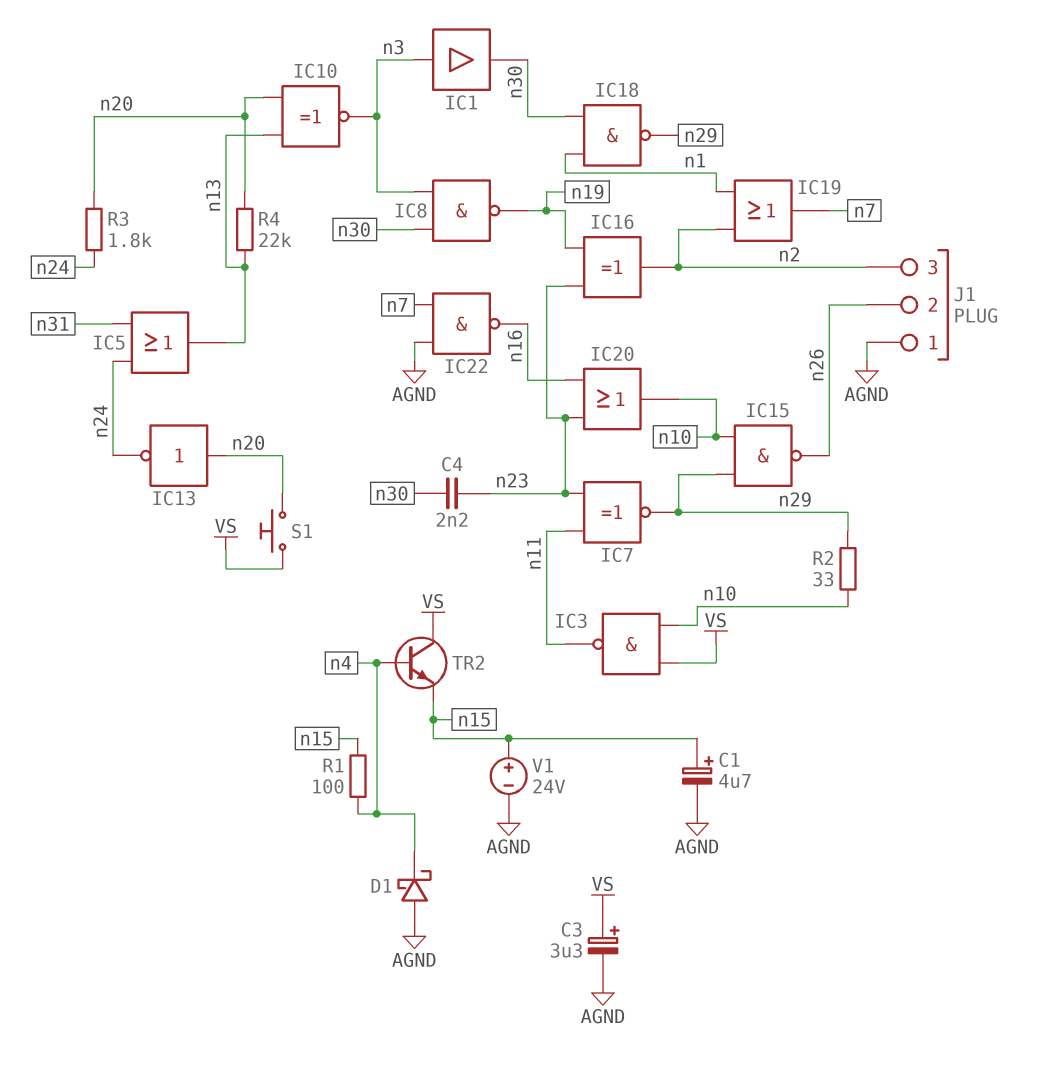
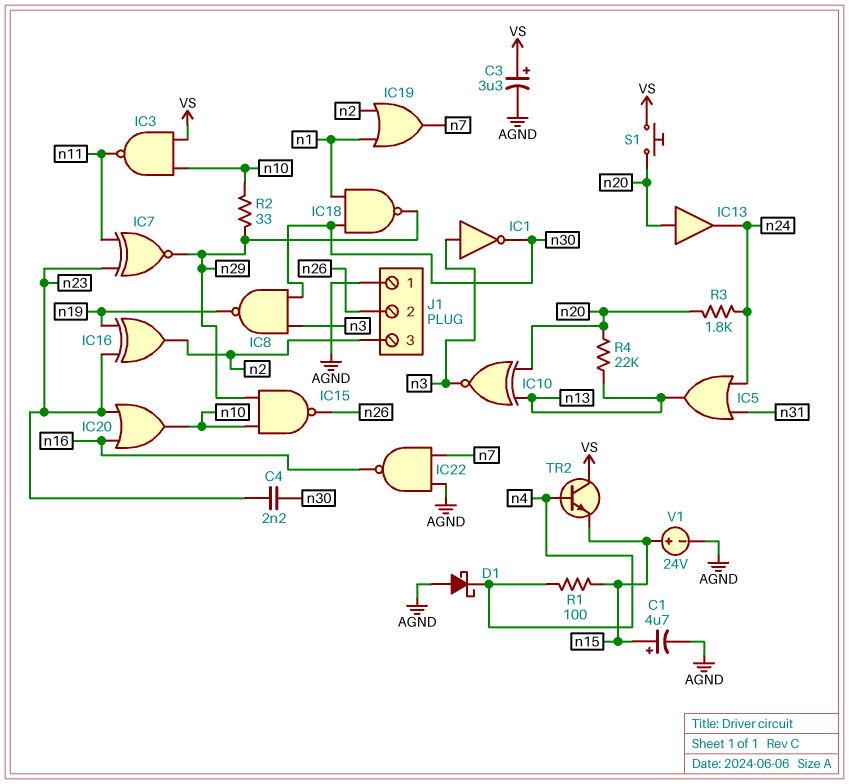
IC1: buffer (in n3, out n30) -> NOT (in n3, out n30)
IC13: NOT (in n20, out n24) -> buffer (in n20, out n24)

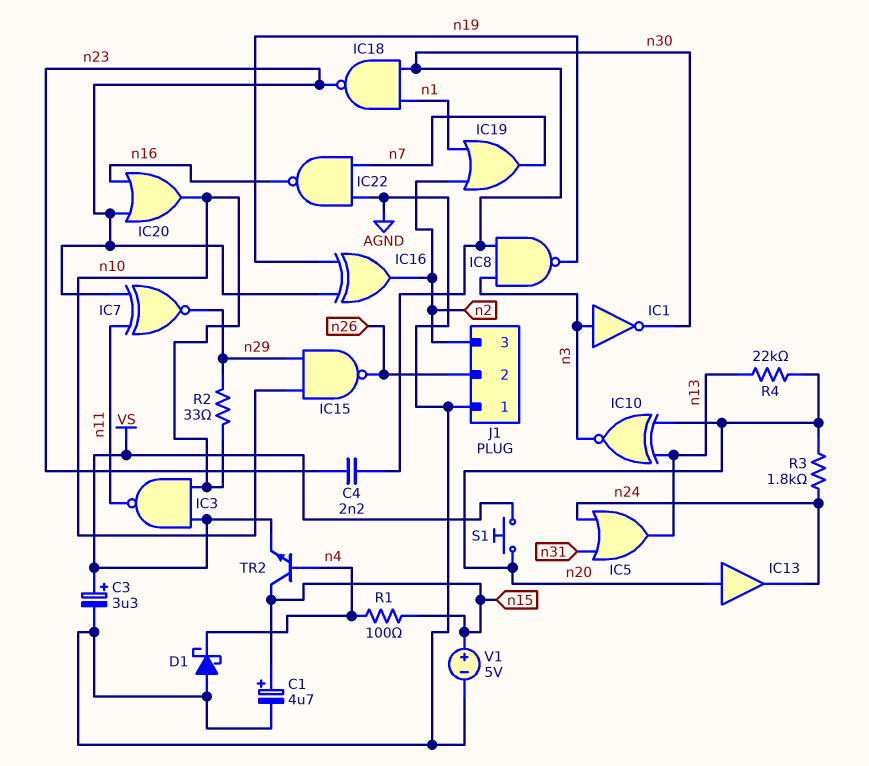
IC18: NAND (in n1, in n30, out n29) -> NAND (in n1, in n30, out n23)
TR2: NPN (B n4, C VS, E n15) -> NPN (B n4, C n15, E VS)
V1: 24V (plus n15, minus AGND) -> 5V (plus n15, minus AGND)

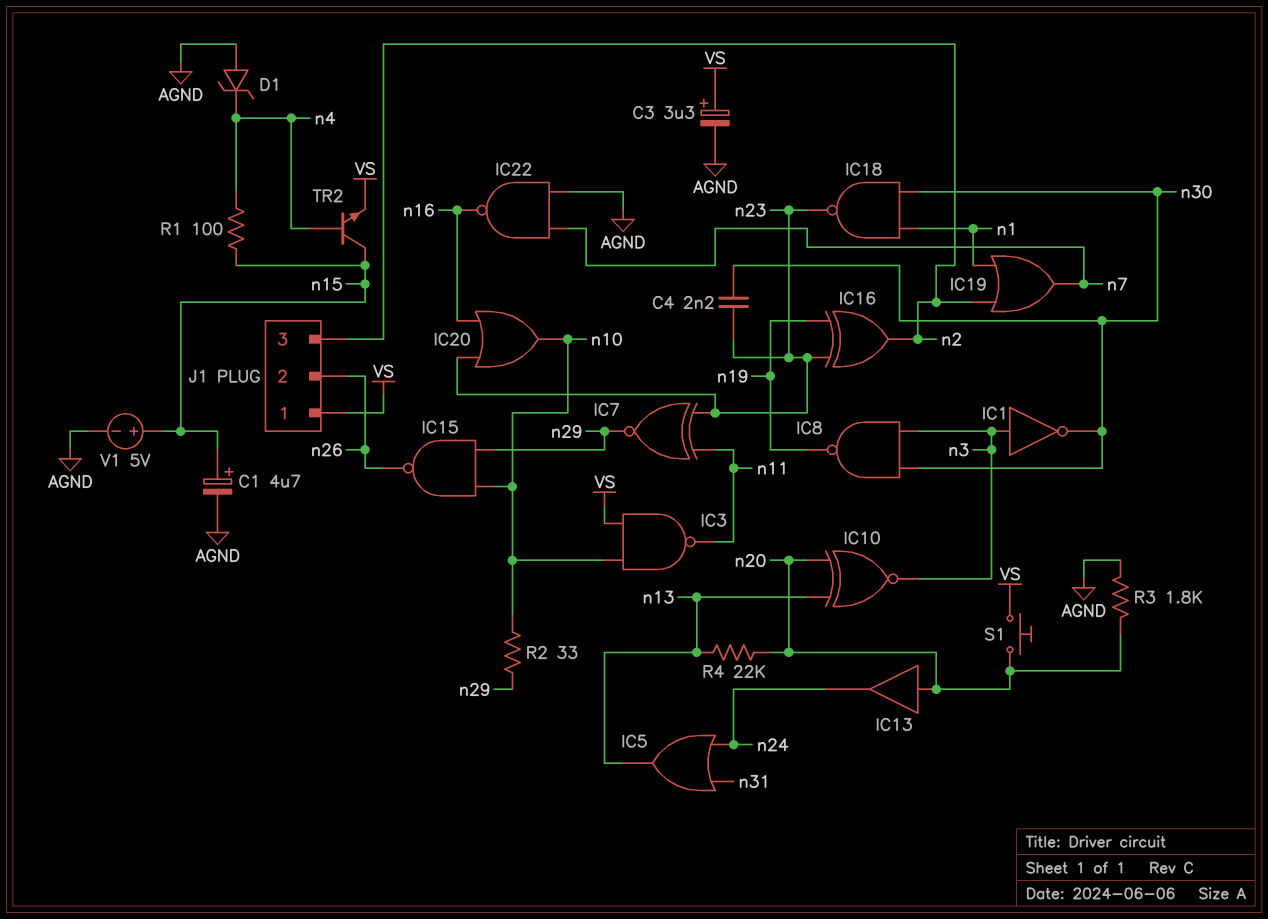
D1: schottky (A AGND, K n4) -> zener (A AGND, K n4)
J1 pin 1: AGND -> VS
R3: 1.8k (n20, n24) -> 1.8k (AGND, n20)

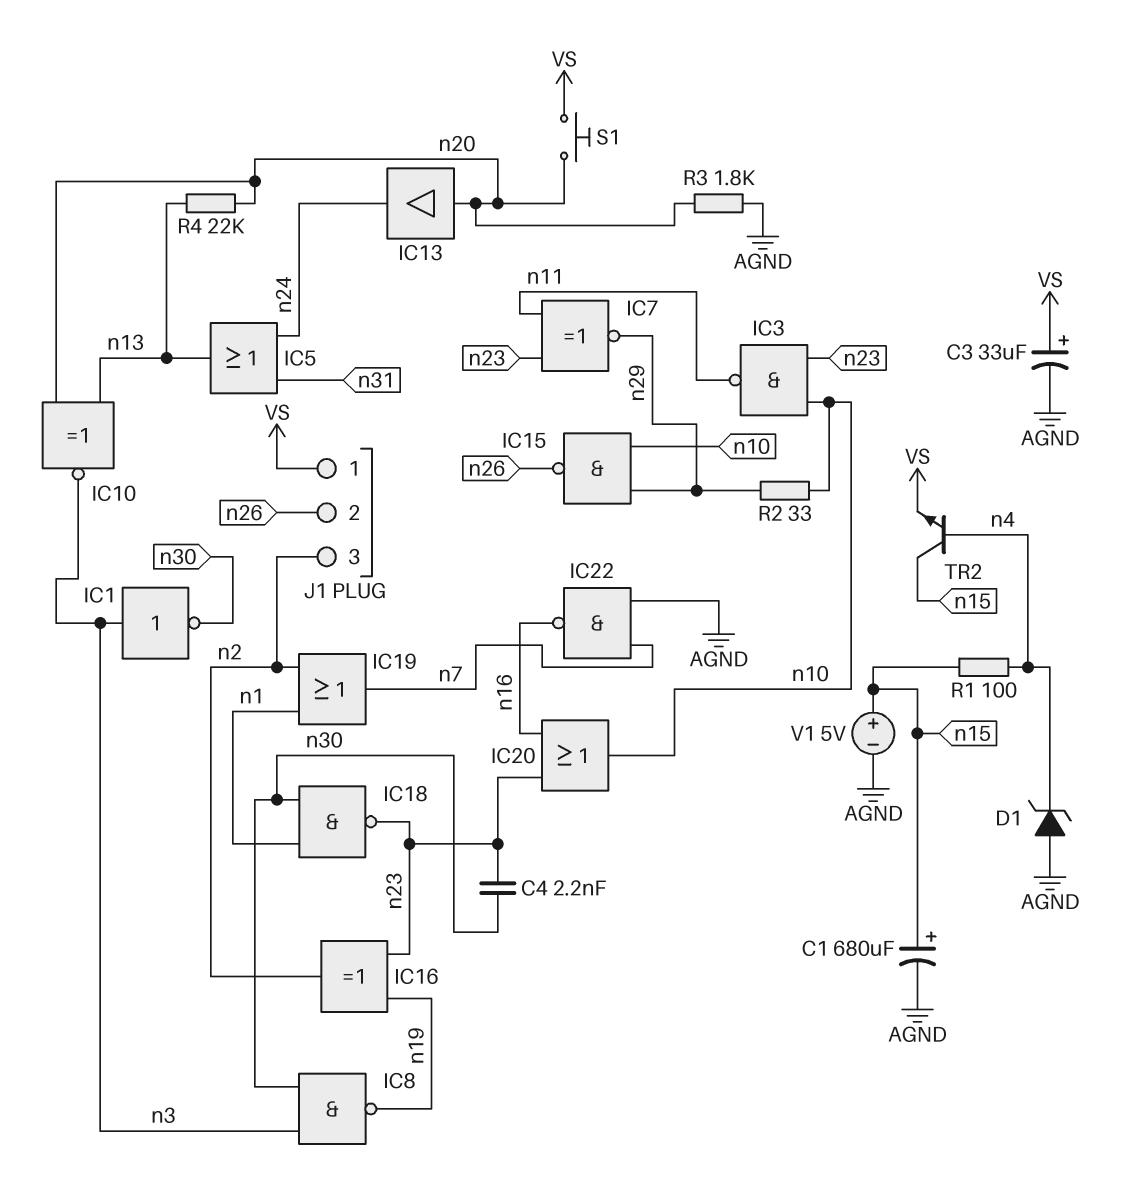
C1: 4.7uF (plus n15, minus AGND) -> 680uF (plus n15, minus AGND)
C3: 3.3uF (plus VS, minus AGND) -> 33uF (plus VS, minus AGND)
IC3: NAND (in VS, in n10, out n11) -> NAND (in n10, in n23, out n11)

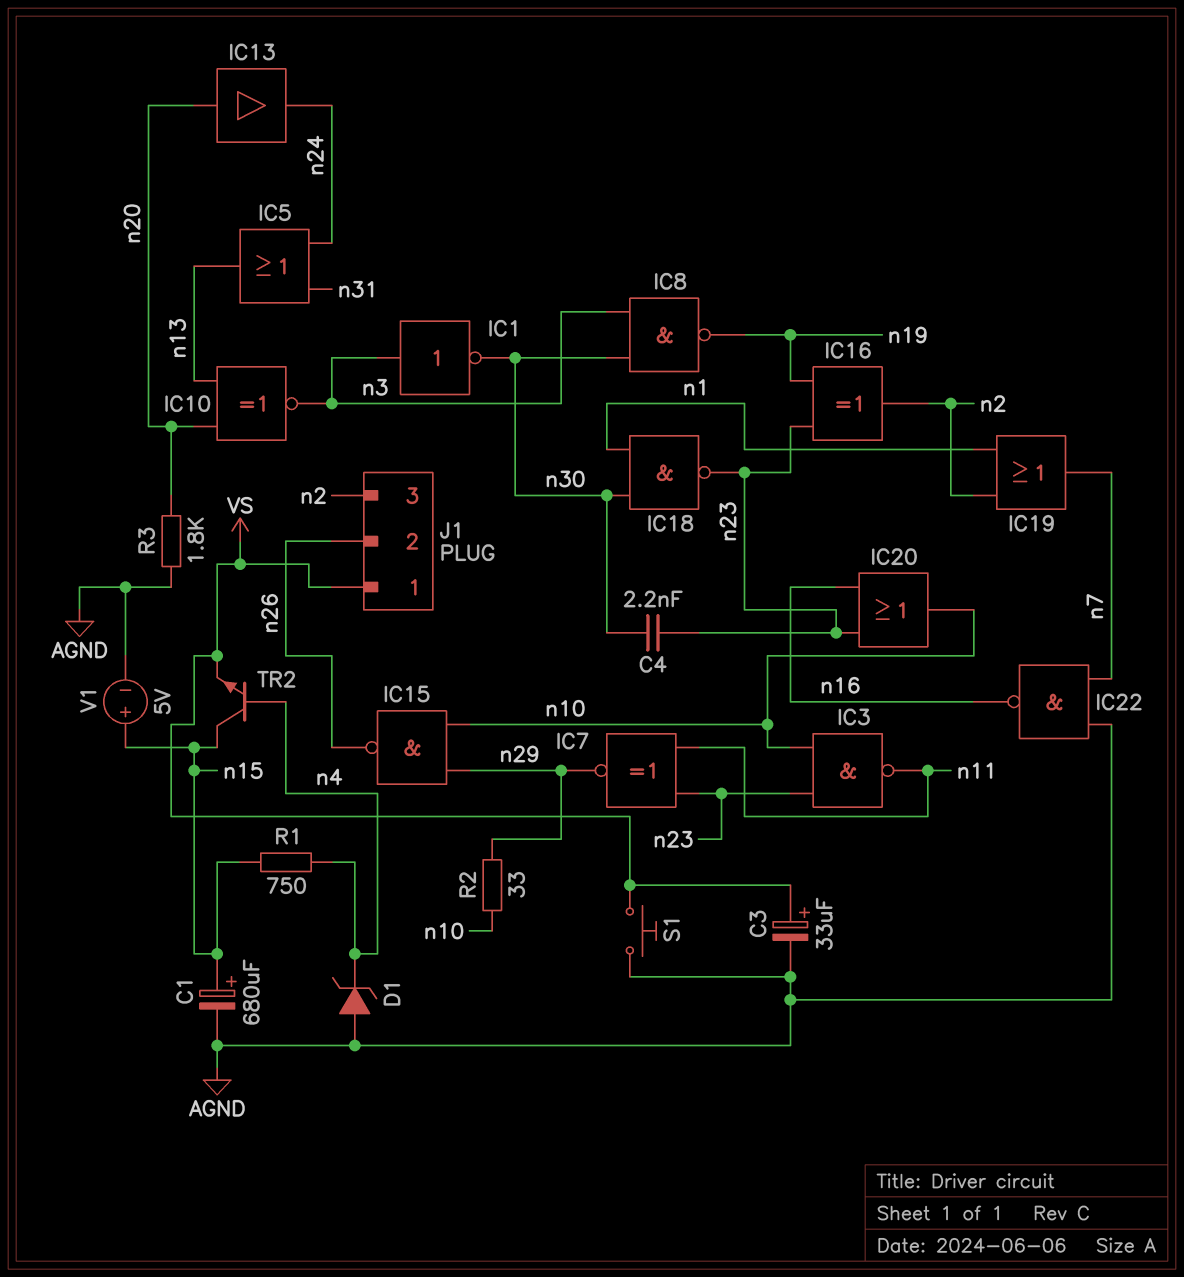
R1: 100 (n4, n15) -> 750 (n4, n15)
R4: 22k (n13, n20) -> none
S1: button (VS, n20) -> button (AGND, VS)

